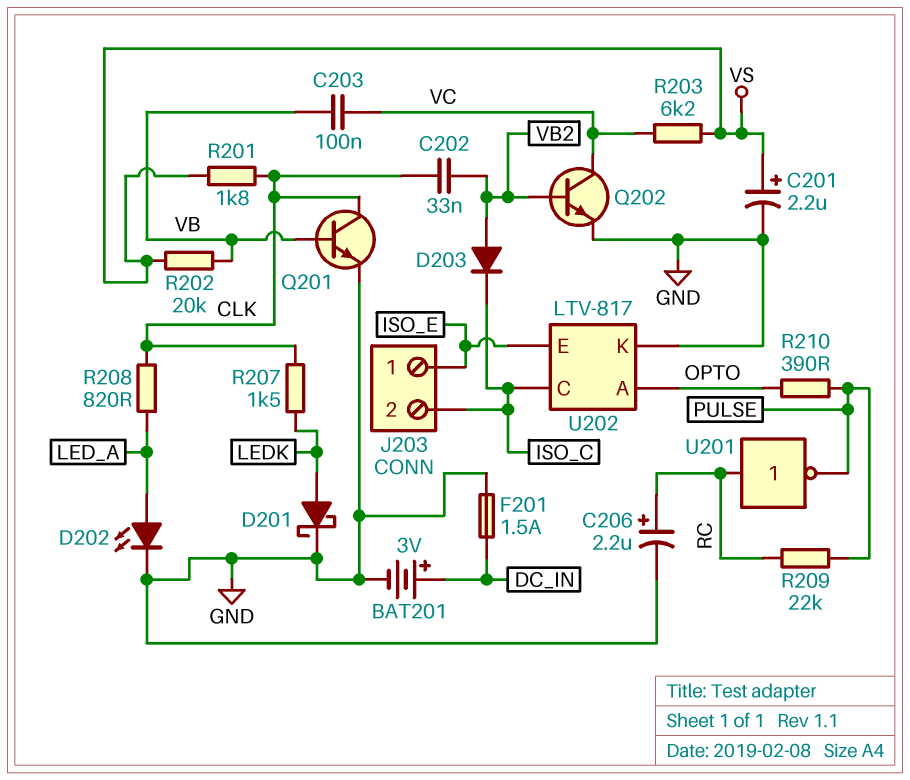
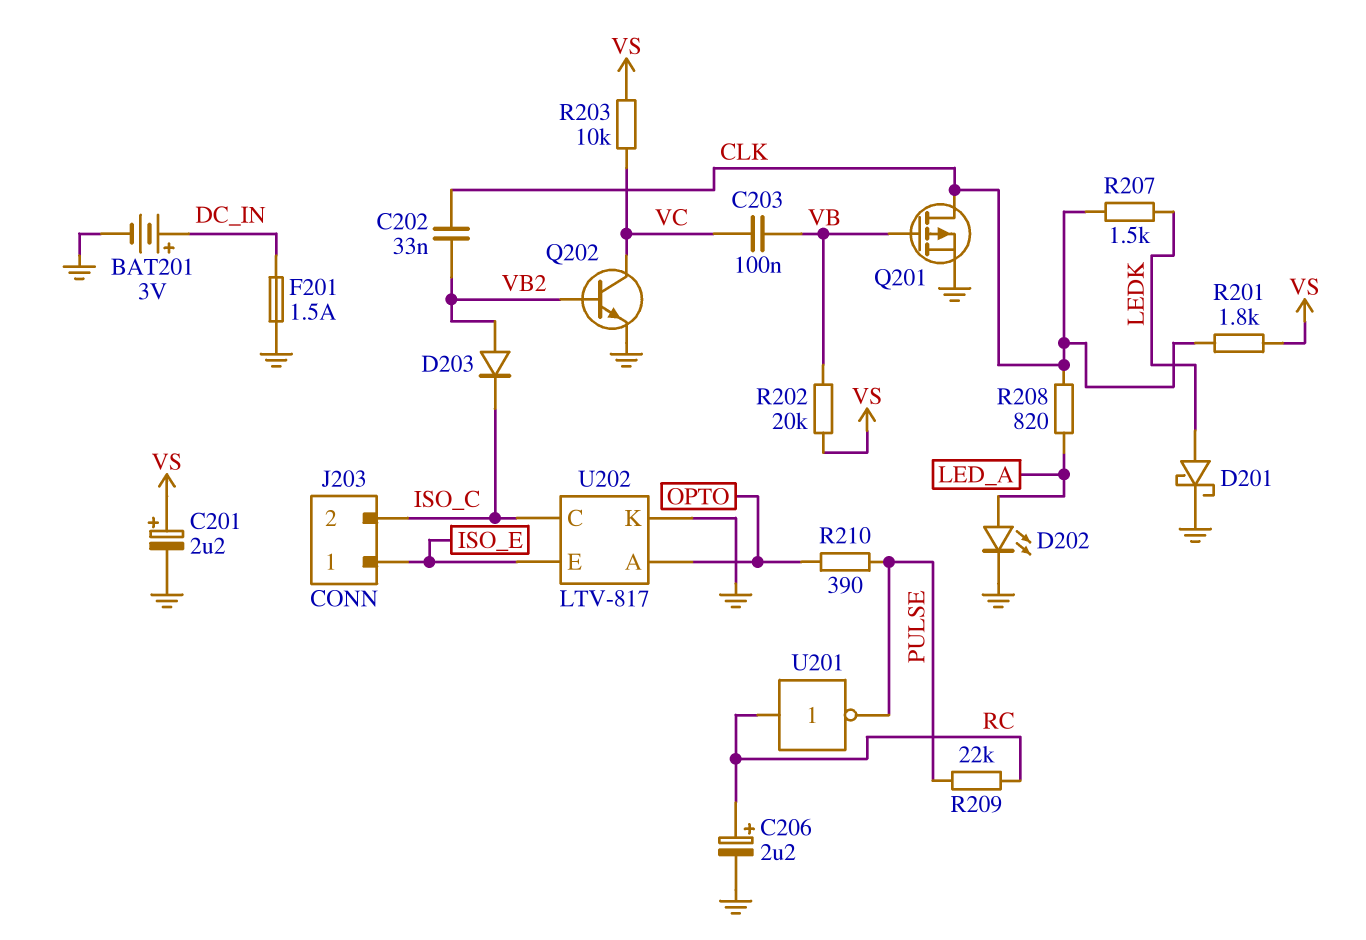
Q201: NPN (B VB, C CLK, E GND) -> PMOS (G VB, D CLK, S GND)
R203: 6.2k (VC, VS) -> 10k (VC, VS)

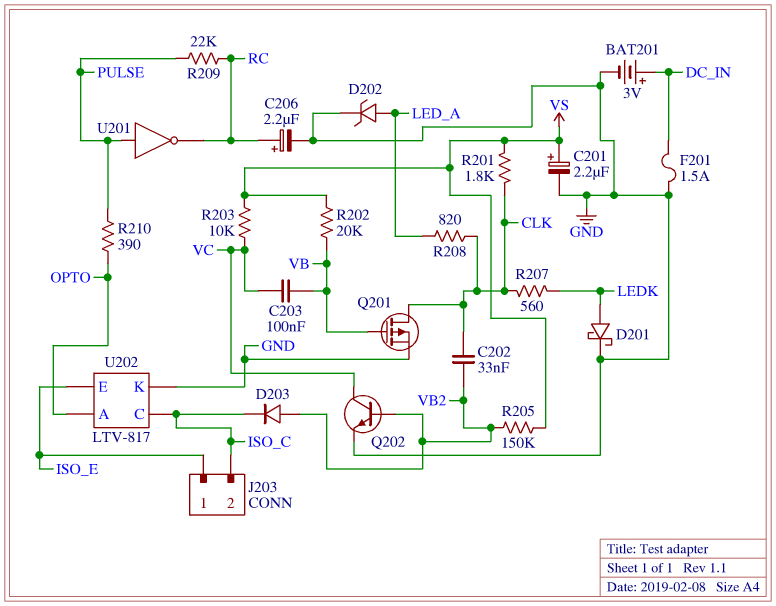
D202: LED (A LED_A, K GND) -> zener (A LED_A, K GND)
R205: none -> 150k (VB2, VS)
R207: 1.5k (CLK, LEDK) -> 560 (CLK, LEDK)
U201: NOT (in RC, out PULSE) -> NOT (in PULSE, out RC)

